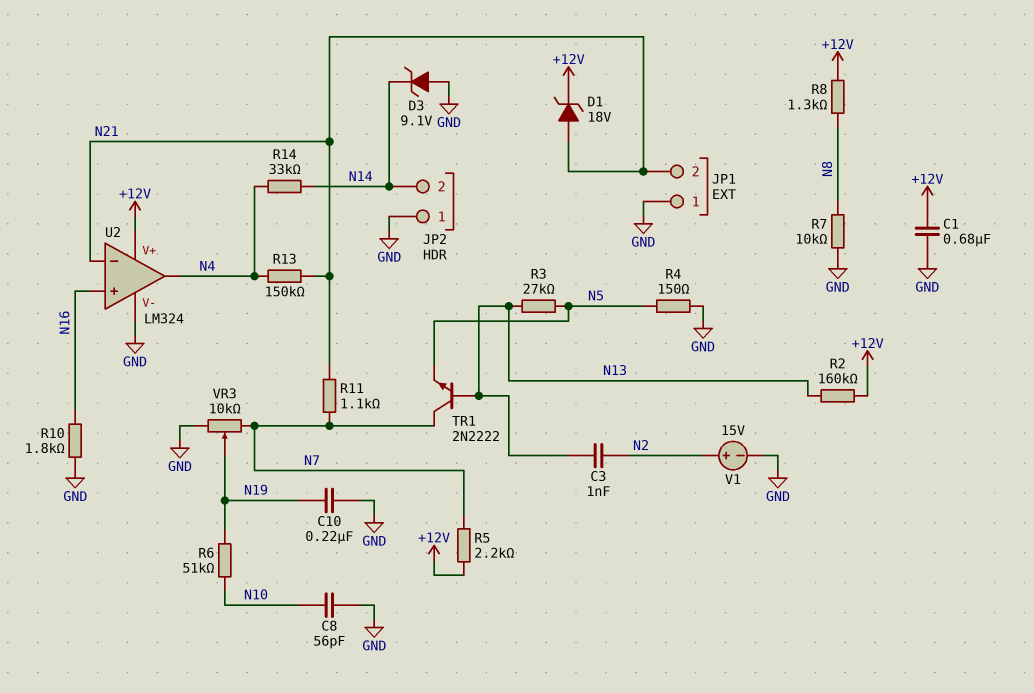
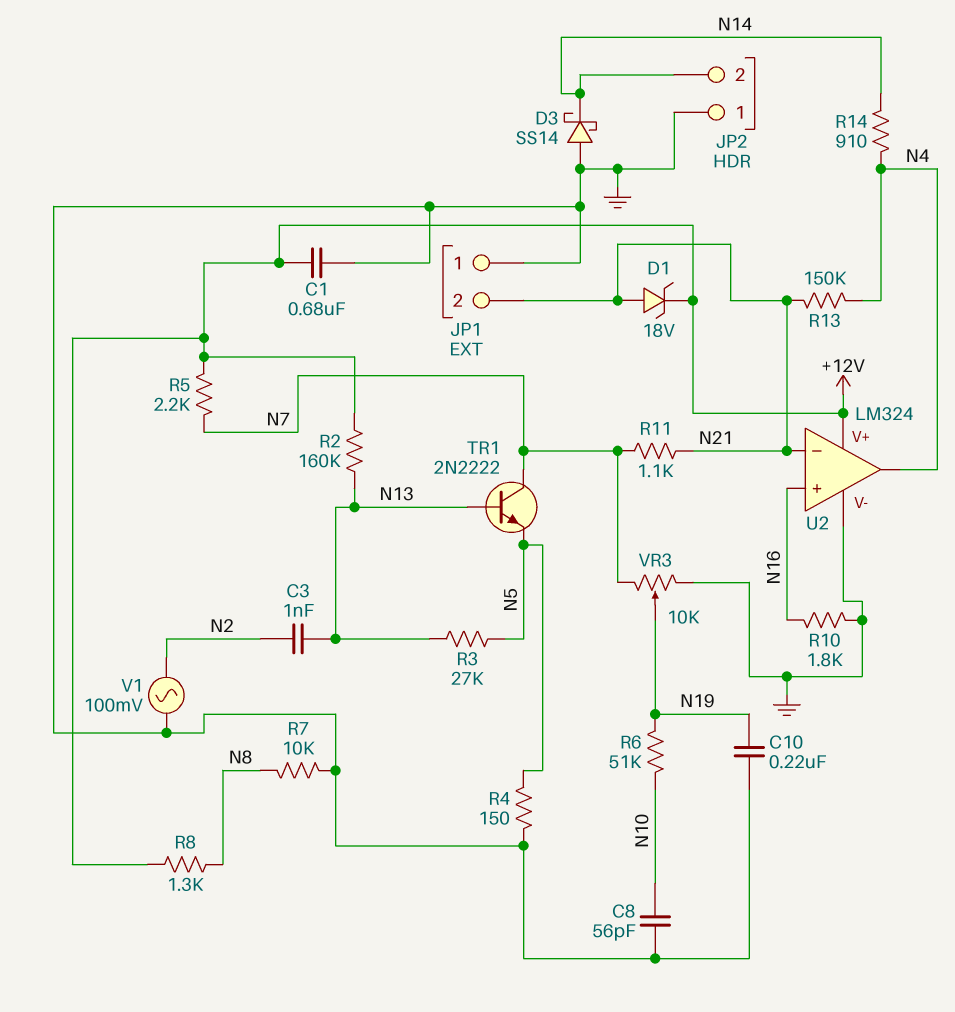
D3: zener 9.1V (A GND, K N14) -> schottky SS14 (A GND, K N14)
R14: 33k (N4, N14) -> 910 (N4, N14)
V1: 15V (plus N2, minus GND) -> AC 100mV (GND, N2)

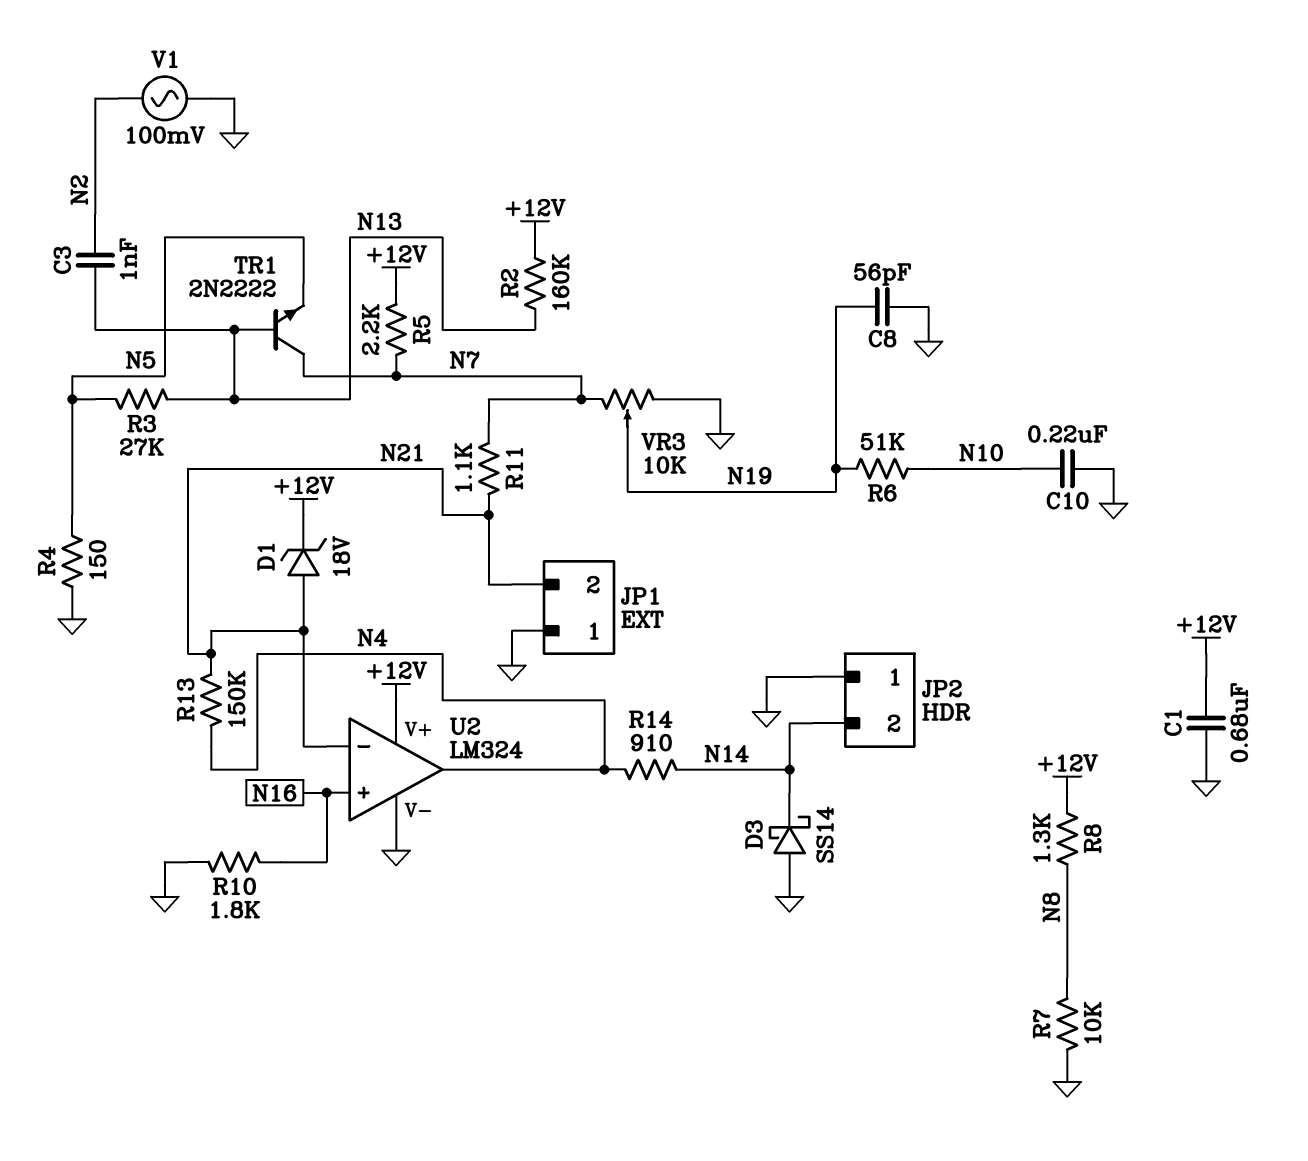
C8: 56pF (GND, N10) -> 56pF (GND, N19)
C10: 220nF (GND, N19) -> 220nF (GND, N10)

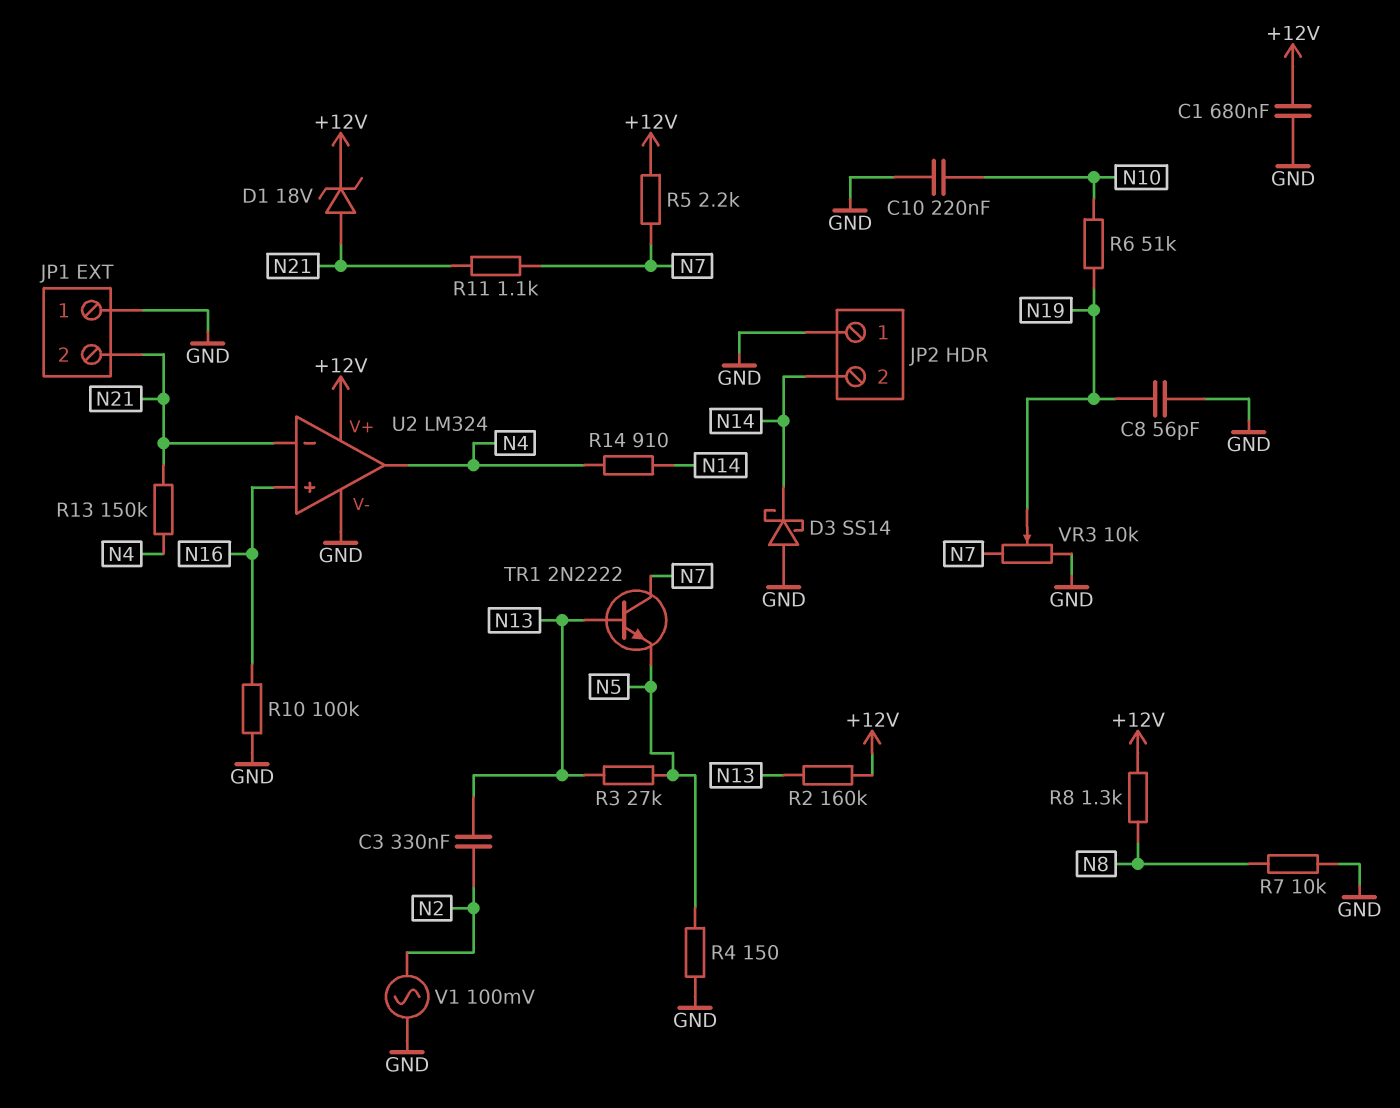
C3: 1nF (N2, N13) -> 330nF (N2, N13)
R10: 1.8k (GND, N16) -> 100k (GND, N16)

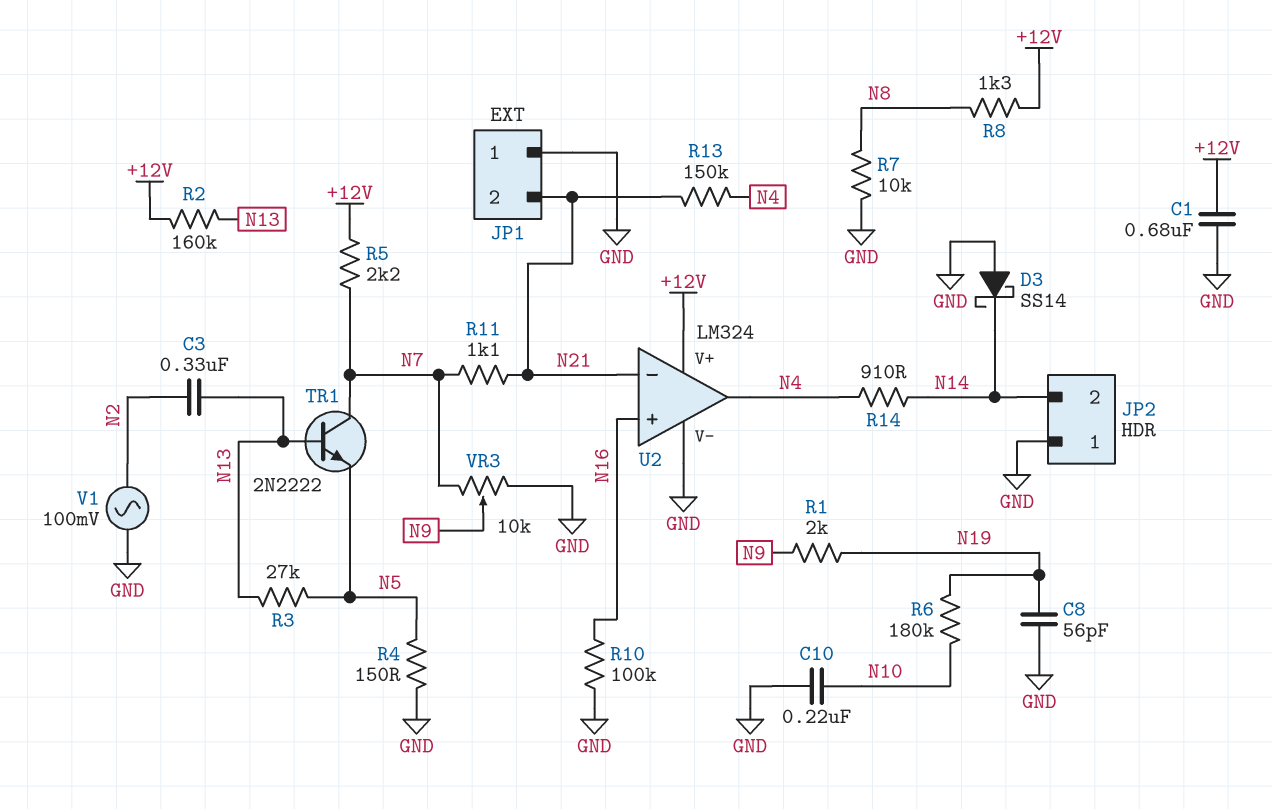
D1: zener 18V (A N21, K +12V) -> none
R1: none -> 2k (N9, N19)
R6: 51k (N10, N19) -> 180k (N10, N19)
VR3: 10k (GND, N7, wiper N19) -> 10k (GND, N7, wiper N9)

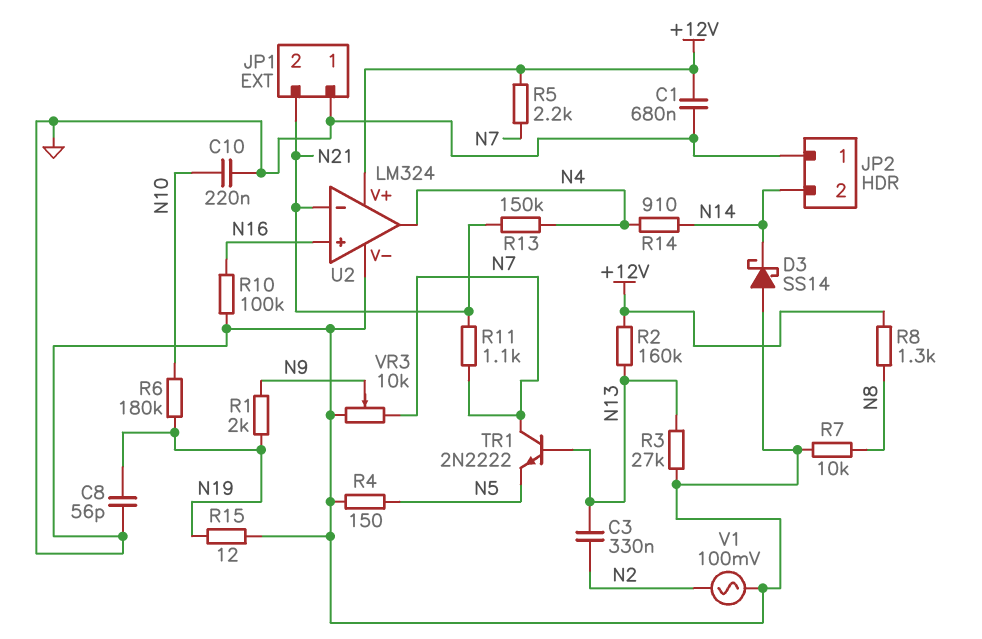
R3: 27k (N5, N13) -> 27k (GND, N13)
R15: none -> 12 (GND, N19)

